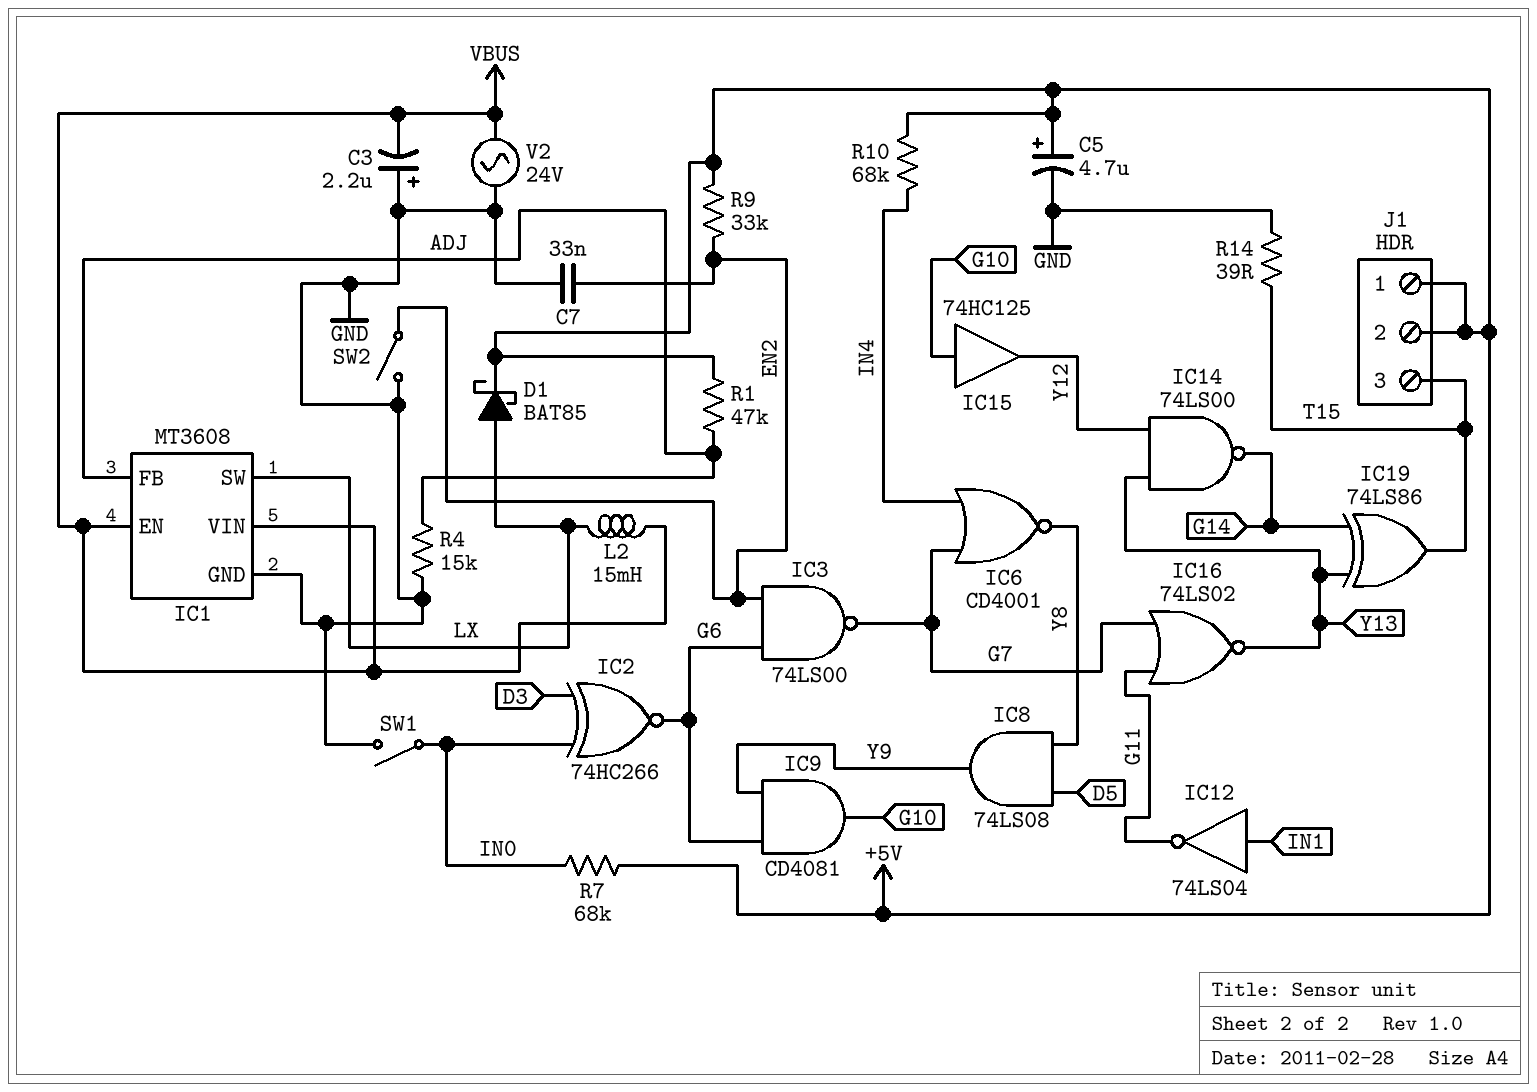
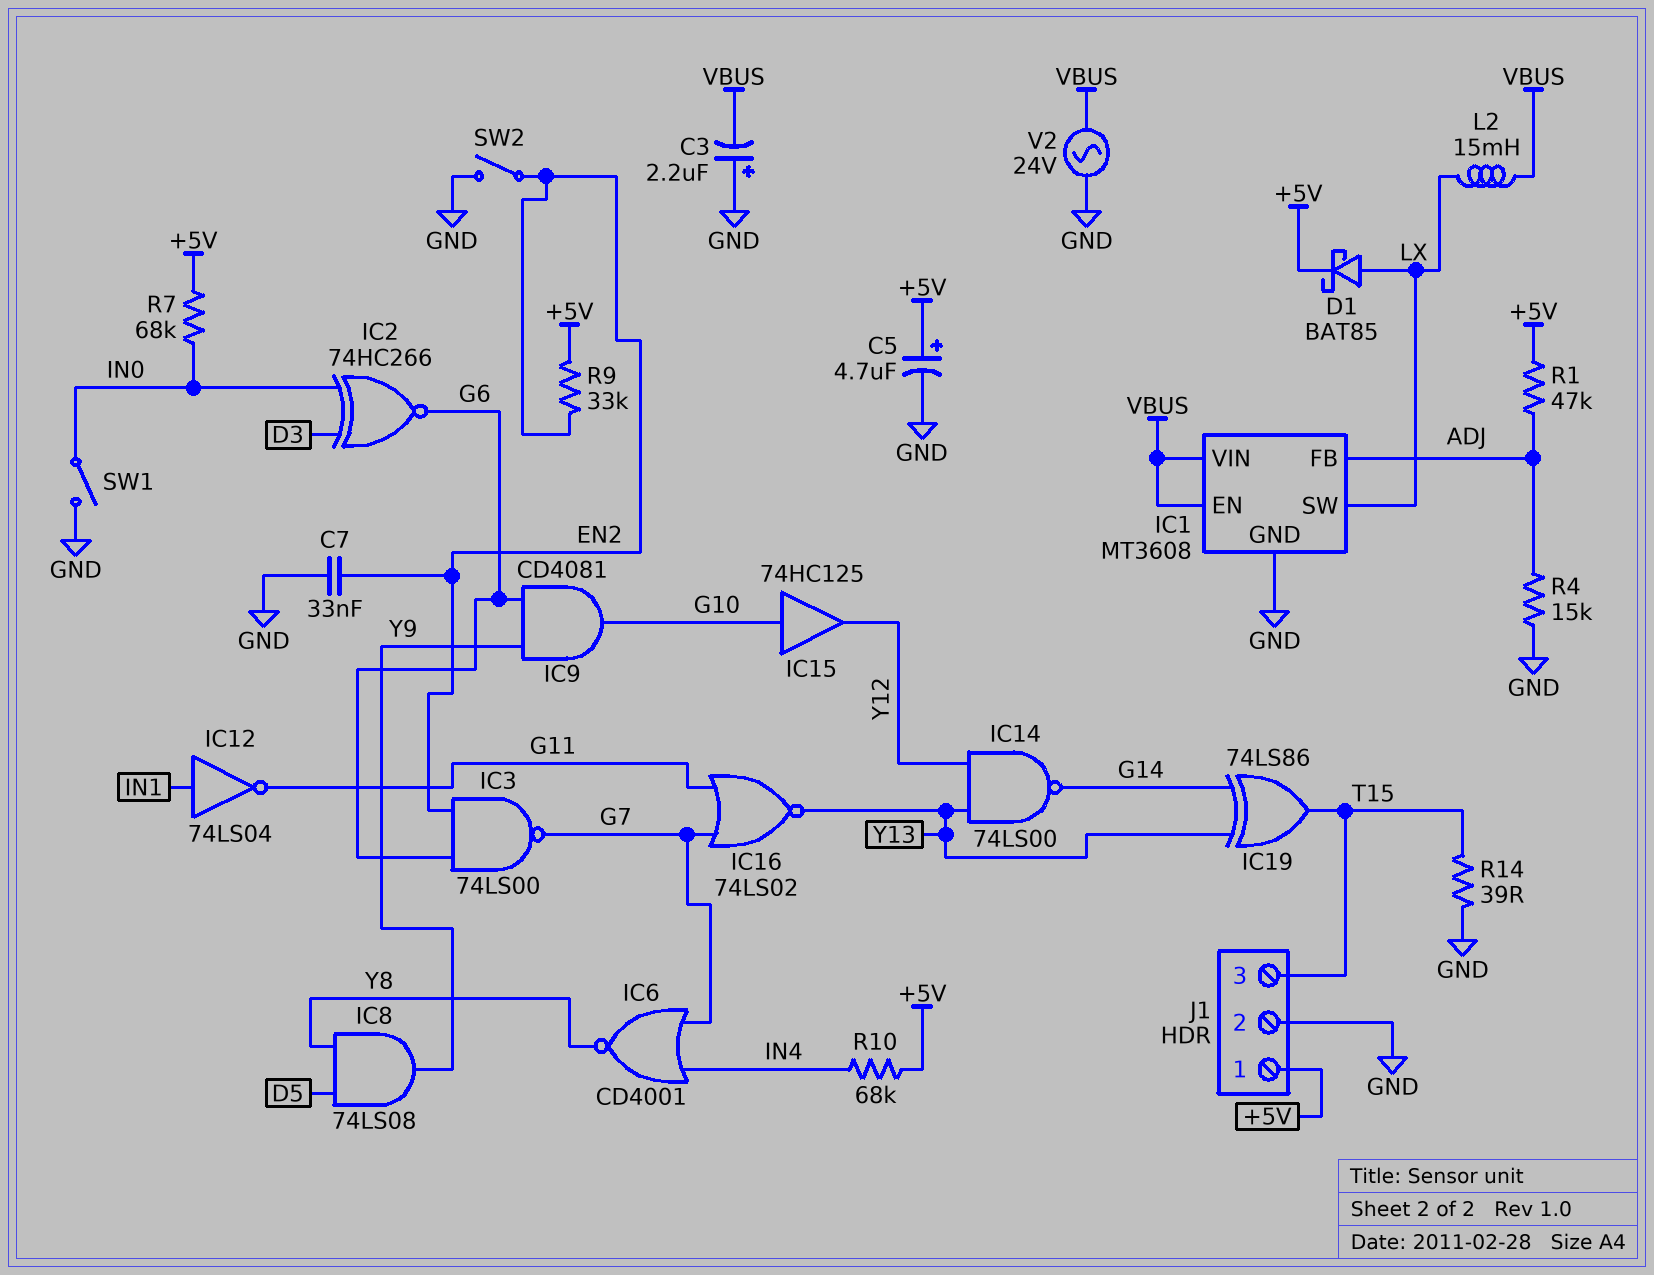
J1 pin 2: +5V -> GND

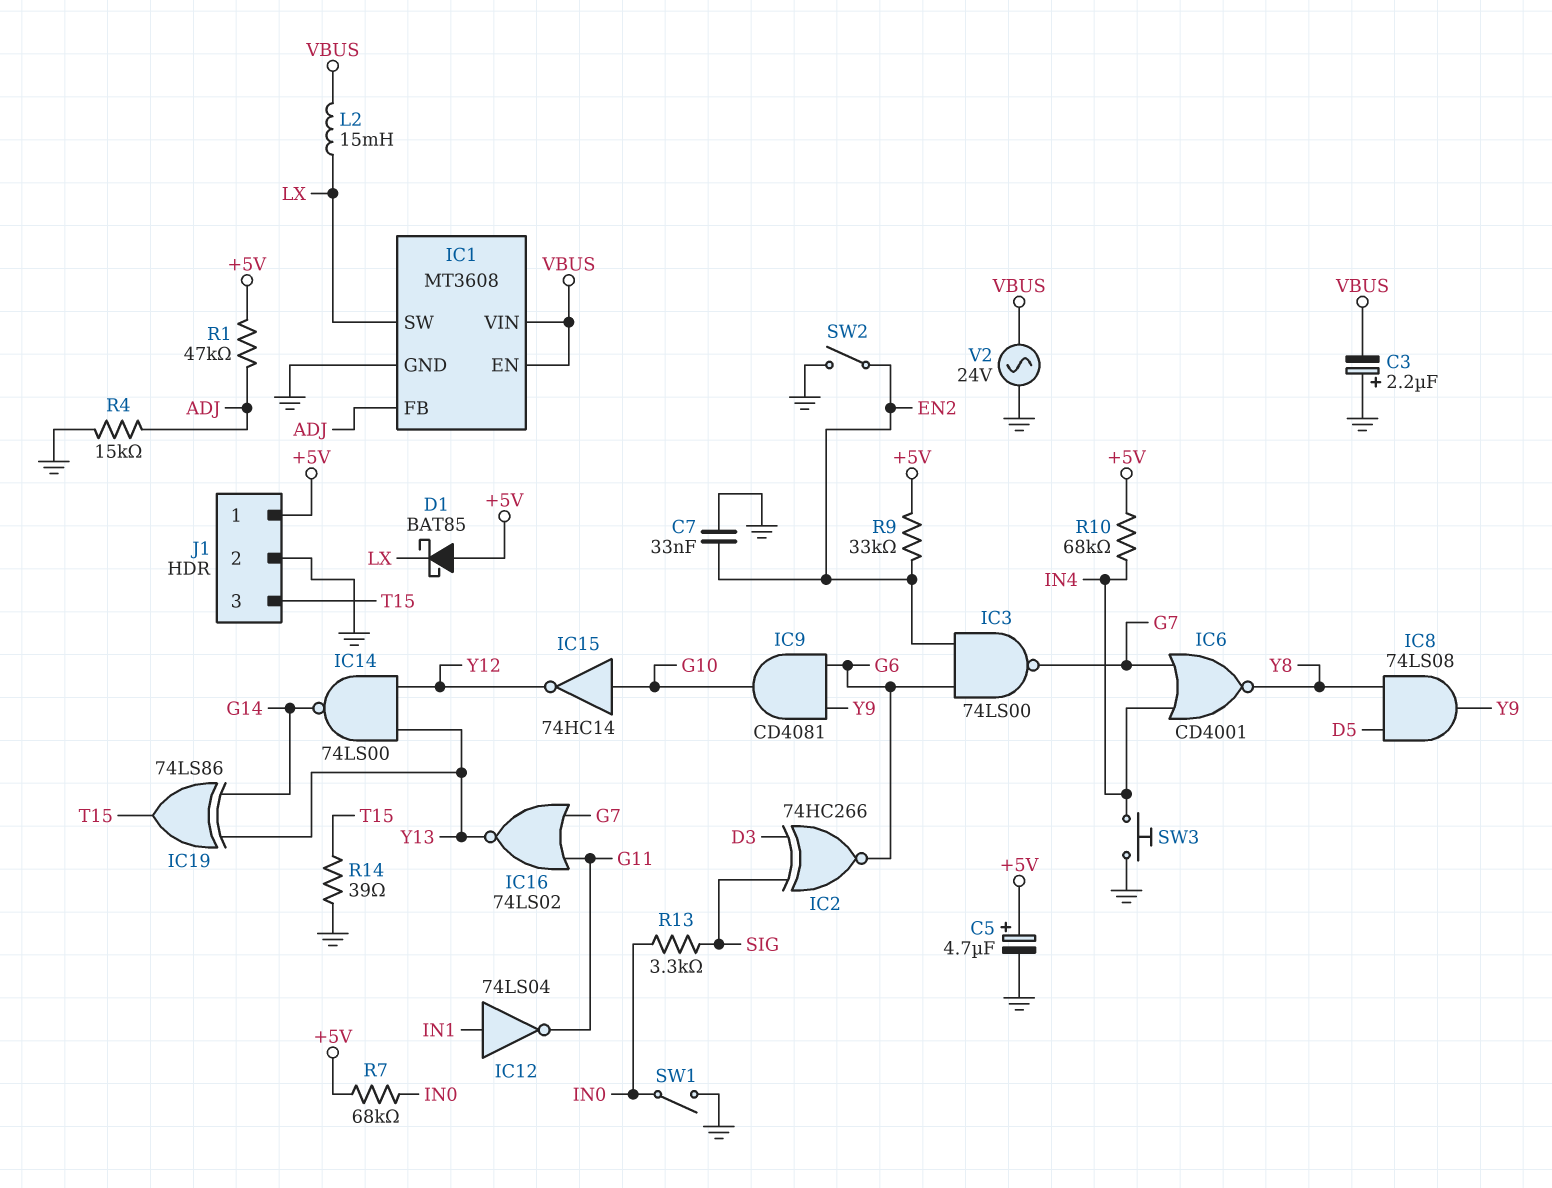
D1: schottky BAT85 (A LX, K +5V) -> schottky BAT85 (A +5V, K LX)
IC2: XNOR 74HC266 (in D3, in IN0, out G6) -> XNOR 74HC266 (in D3, in SIG, out G6)
IC15: buffer 74HC125 (in G10, out Y12) -> NOT 74HC14 (in G10, out Y12)
R13: none -> 3.3k (IN0, SIG)
SW3: none -> button (GND, IN4)

